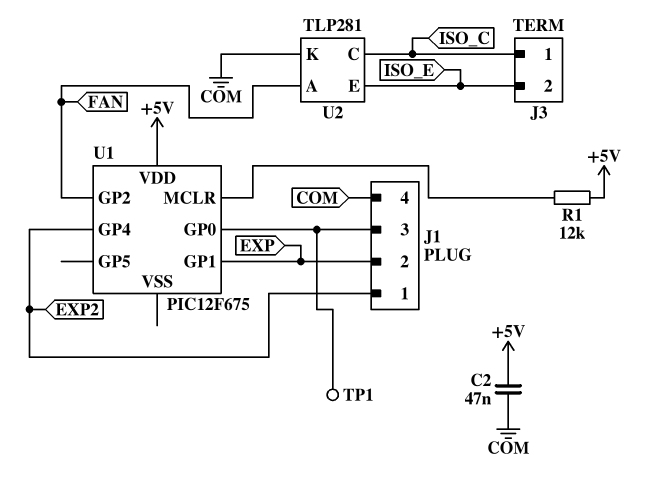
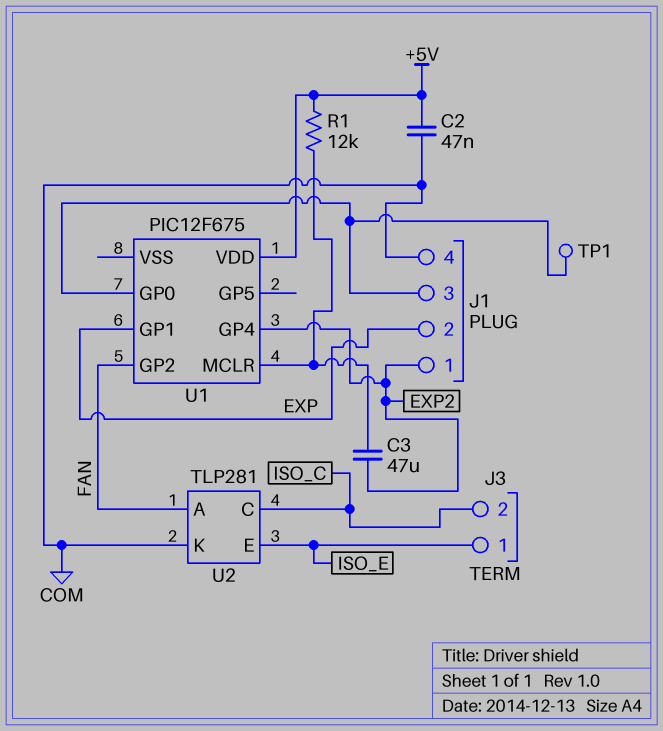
C3: none -> 47uF (EXP2, U1/MCLR)
J3 pin 1: ISO_C -> ISO_E
J3 pin 2: ISO_E -> ISO_C

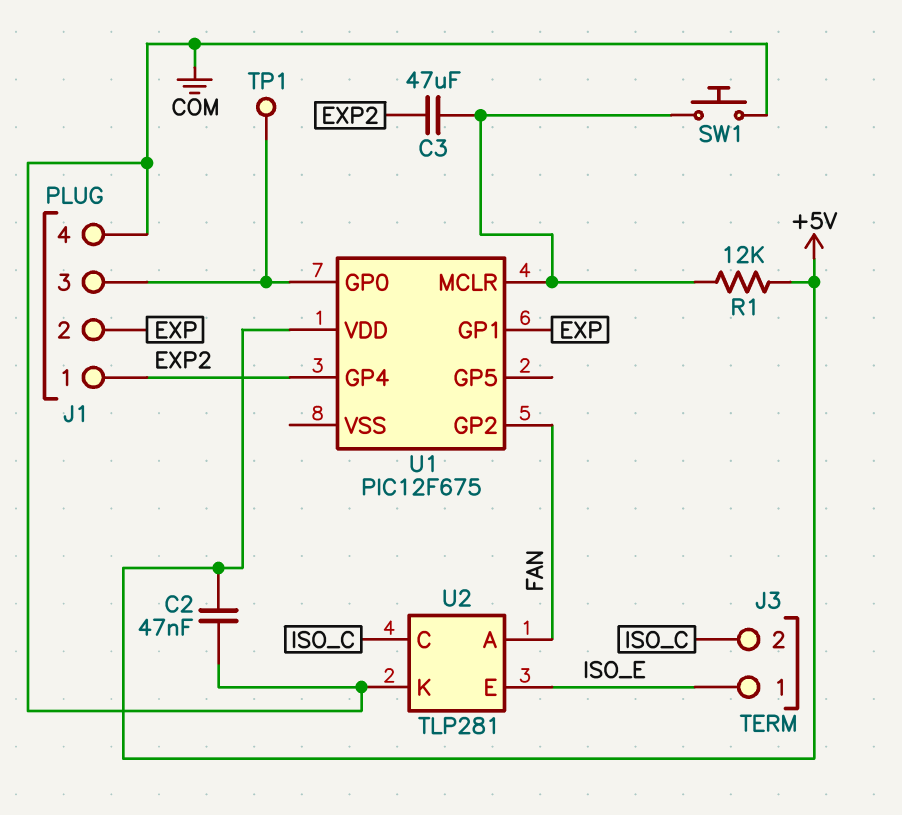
SW1: none -> button (COM, U1/MCLR)

